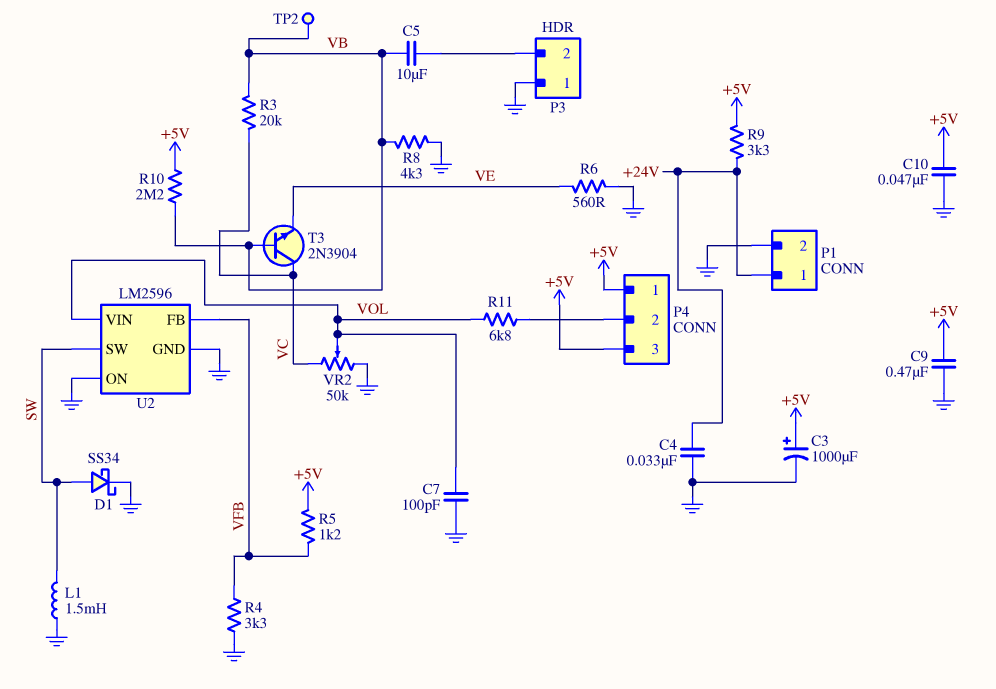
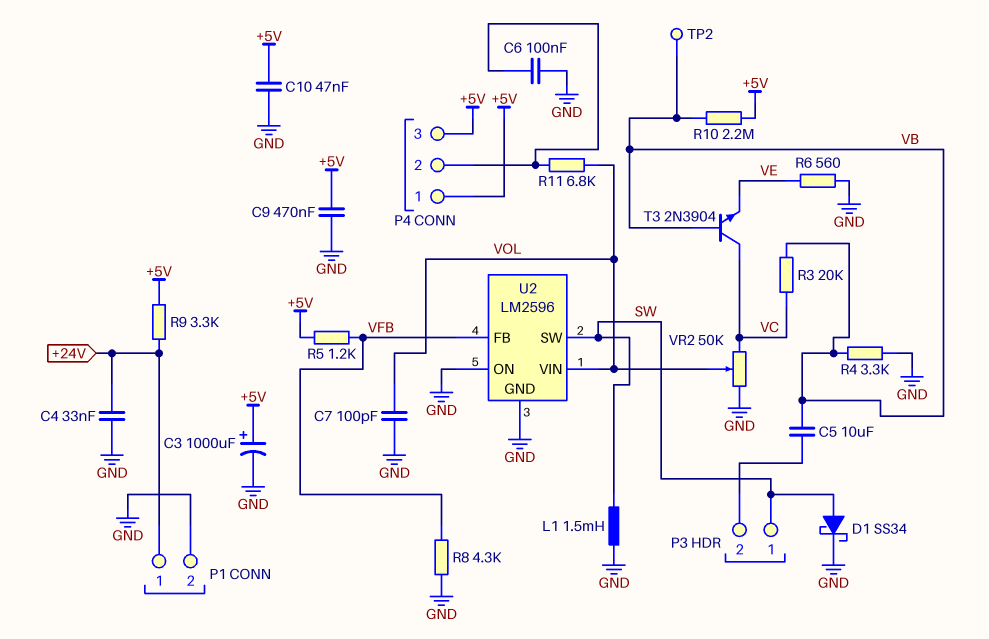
C6: none -> 100nF (GND, P4/2)
P3 pin 1: GND -> SW
R4: 3.3k (GND, VFB) -> 3.3k (GND, VB)
R8: 4.3k (GND, VB) -> 4.3k (GND, VFB)

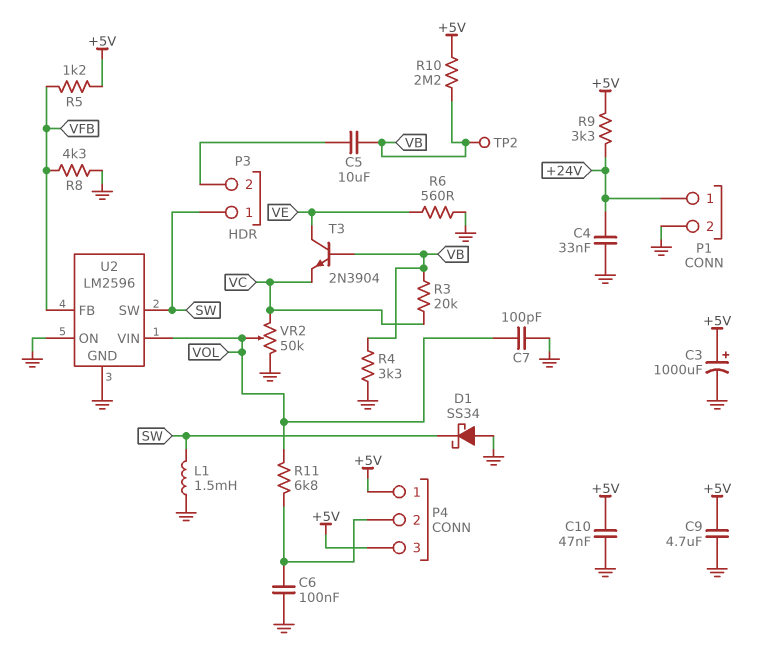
C9: 470nF (+5V, GND) -> 4.7uF (+5V, GND)
D1: schottky SS34 (A SW, K GND) -> schottky SS34 (A GND, K SW)
T3: NPN 2N3904 (B VB, C VC, E VE) -> NPN 2N3904 (B VB, C VE, E VC)

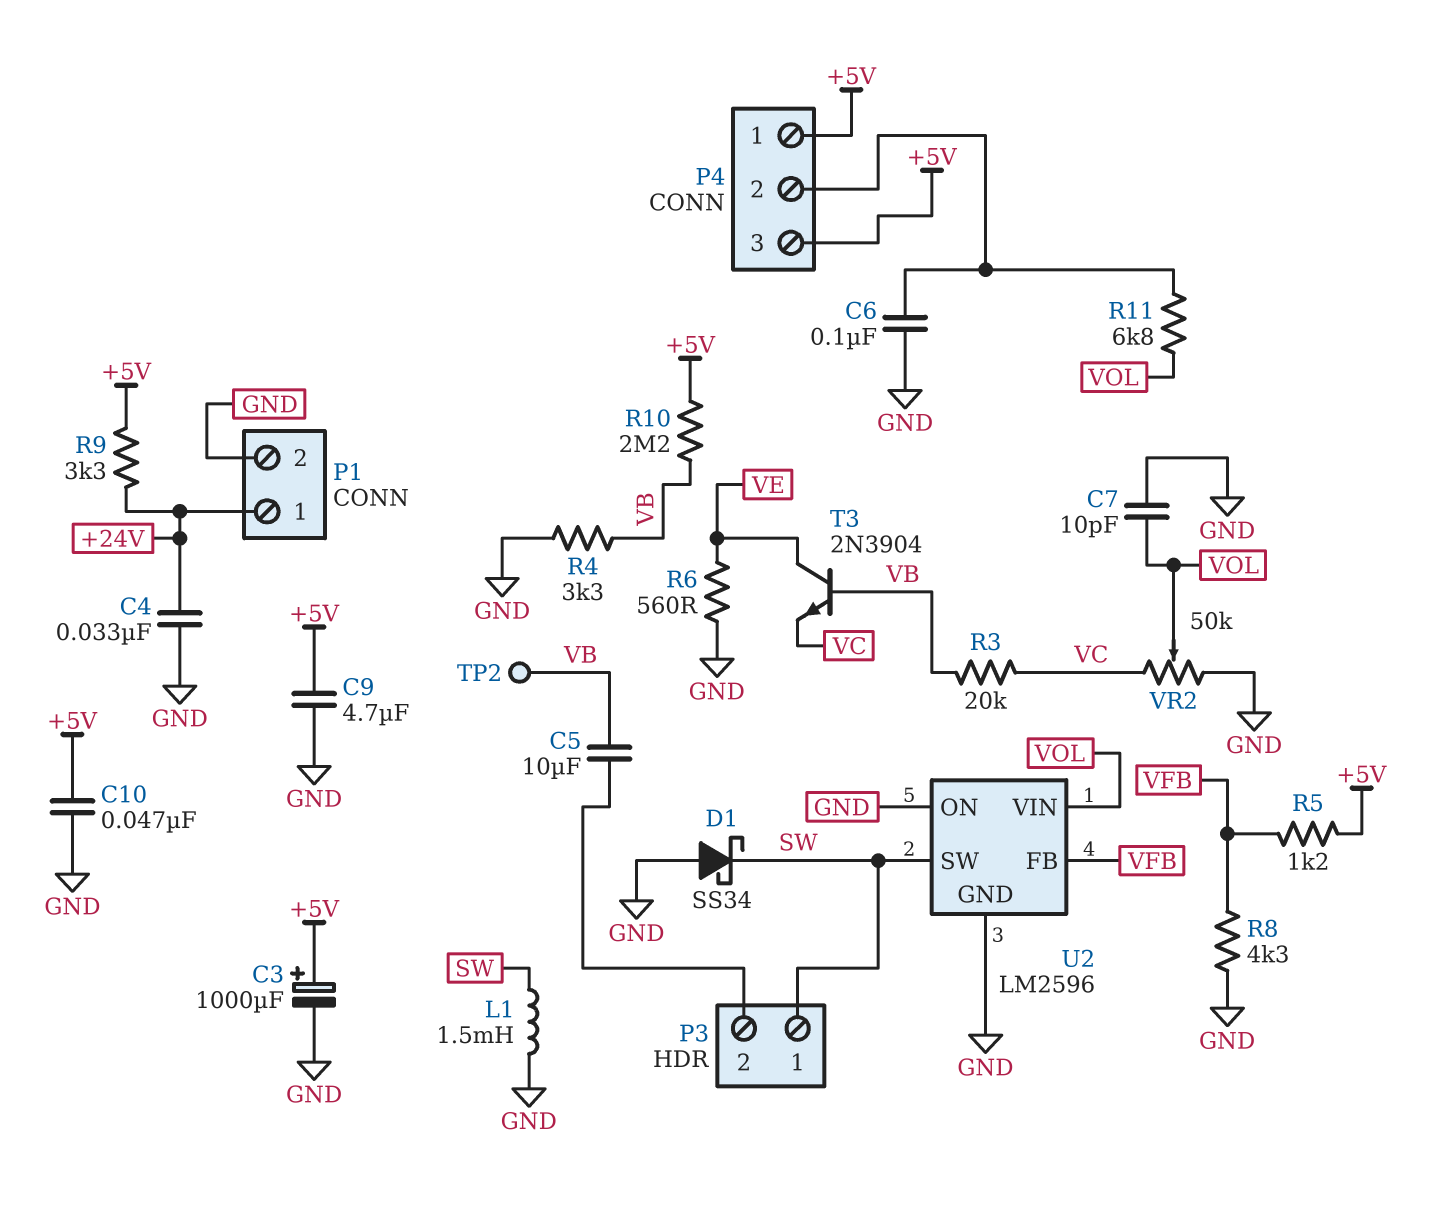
C7: 100pF (GND, VOL) -> 10pF (GND, VOL)

